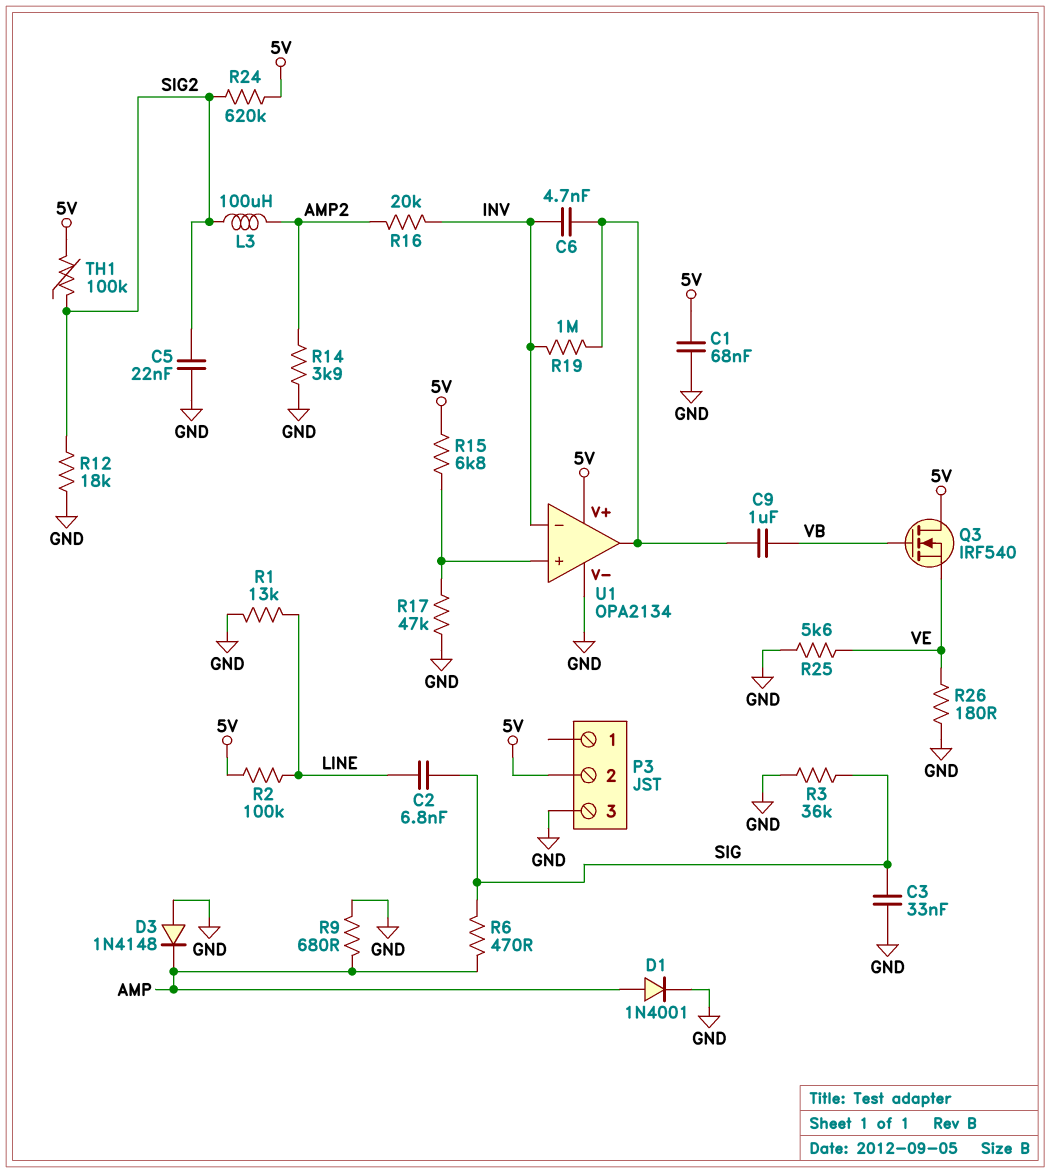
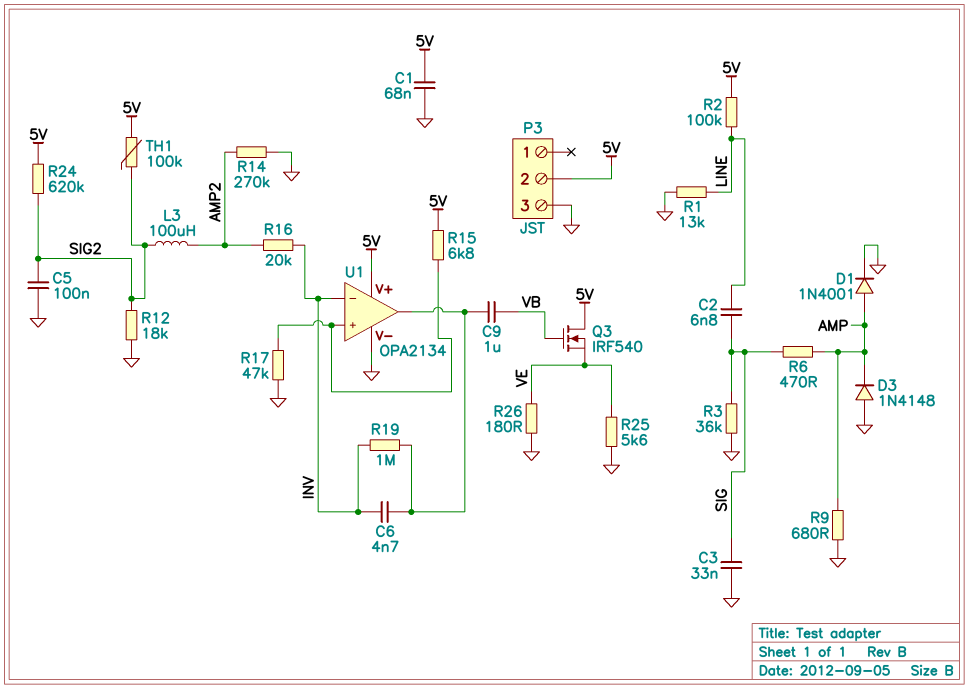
C5: 22nF (GND, SIG2) -> 100nF (GND, SIG2)
R14: 3.9k (AMP2, GND) -> 270k (AMP2, GND)

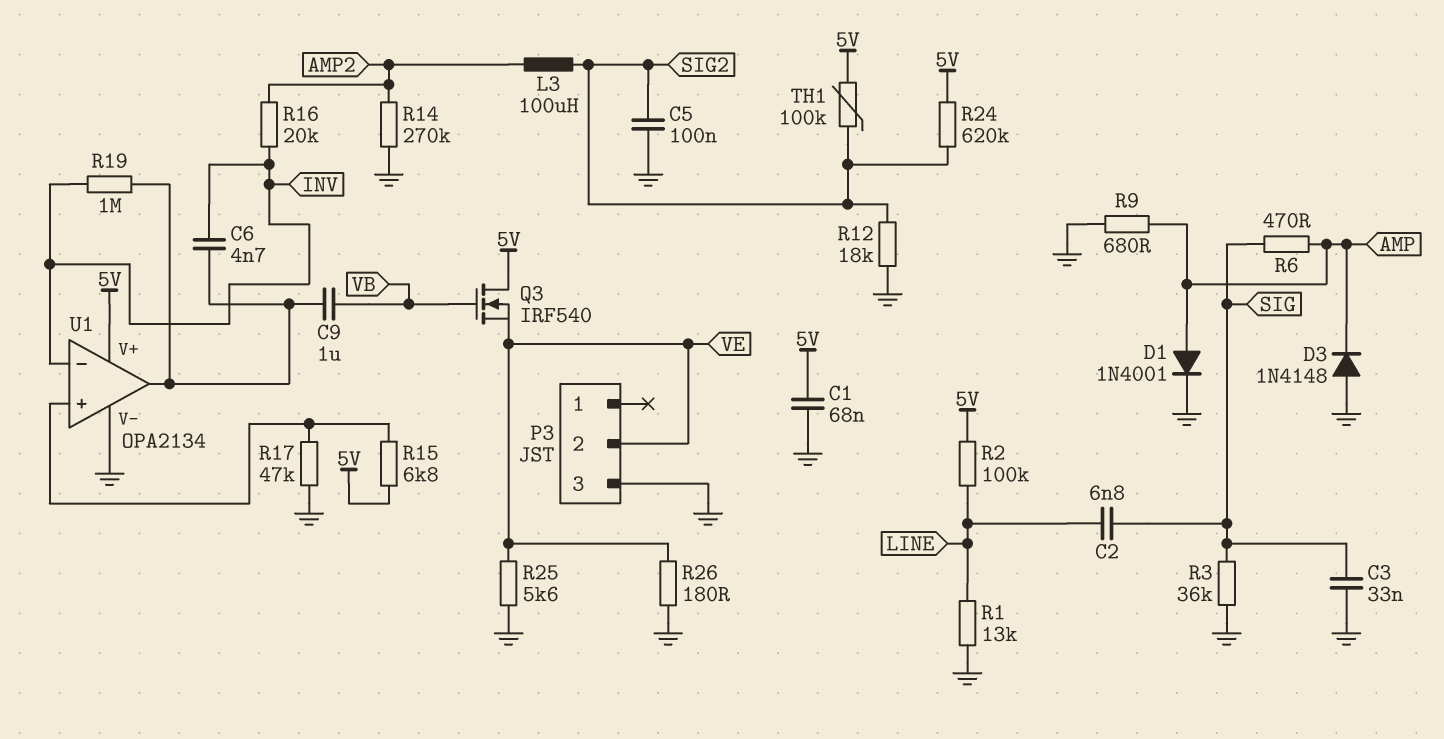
P3 pin 2: 5V -> VE

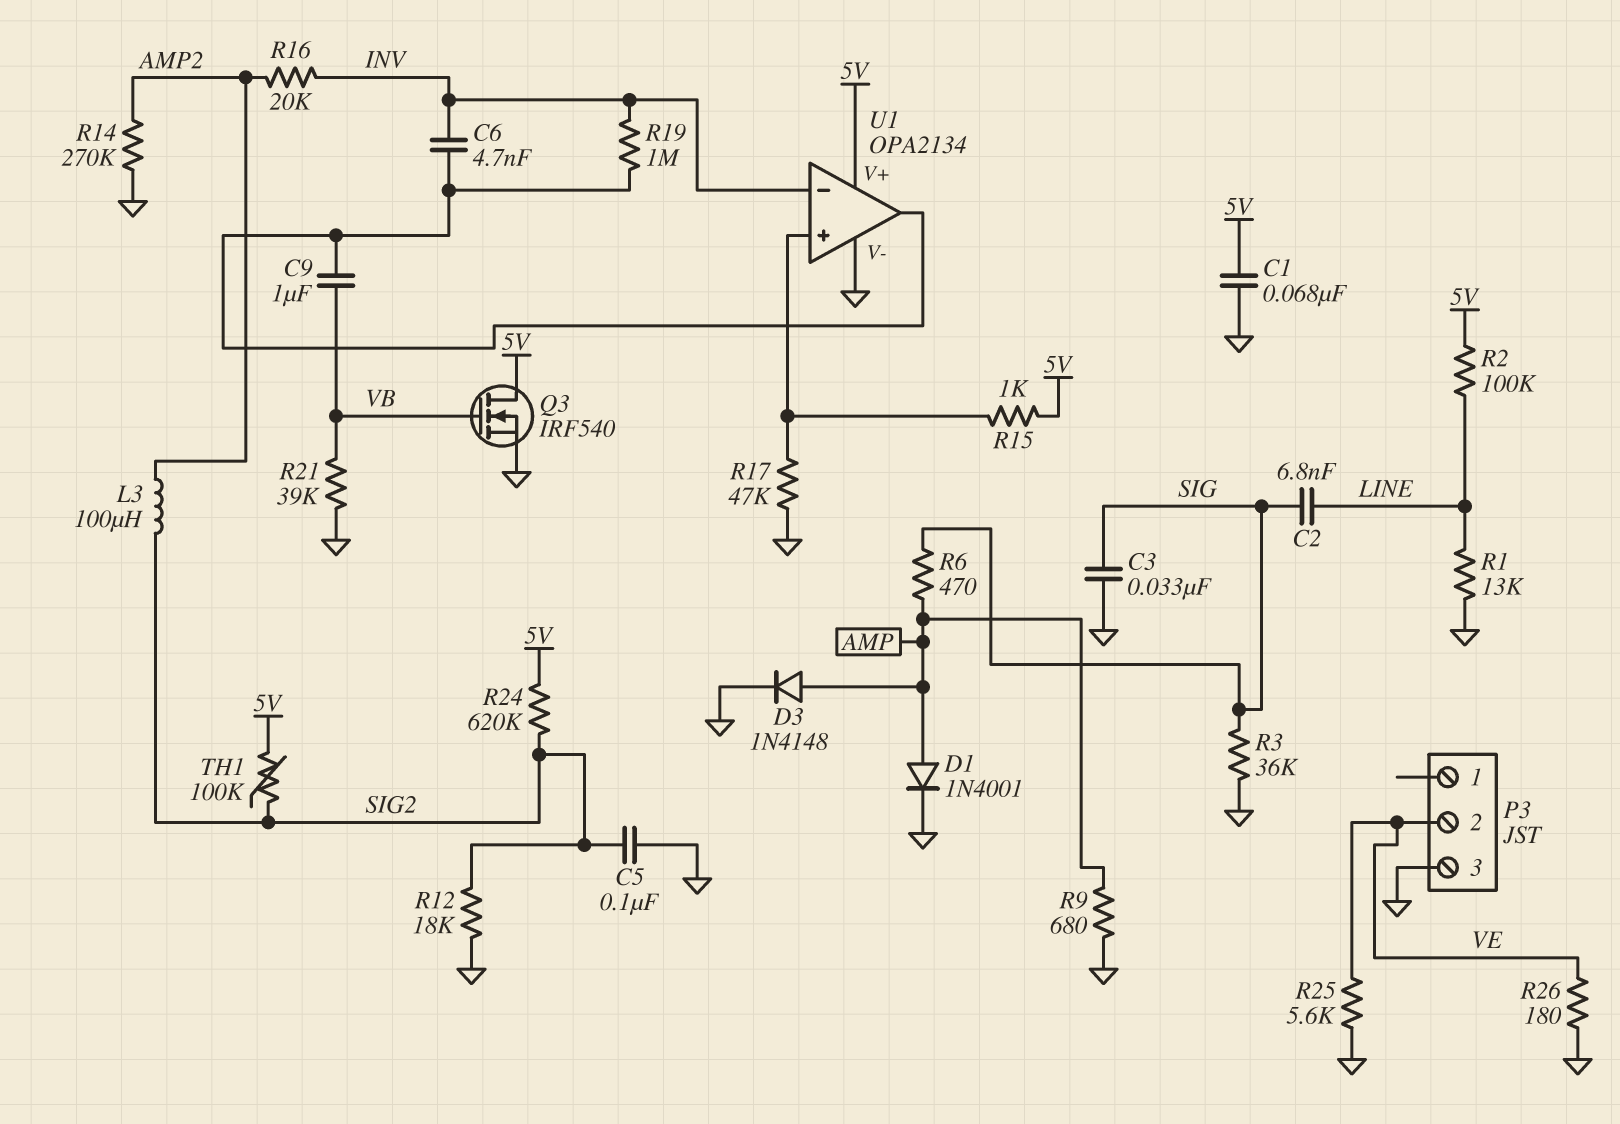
D3: diode 1N4148 (A GND, K AMP) -> diode 1N4148 (A AMP, K GND)
Q3: NMOS IRF540 (G VB, D 5V, S VE) -> NMOS IRF540 (G VB, D 5V, S GND)
R15: 6.8k (5V, U1/in+) -> 1k (5V, U1/in+)
R21: none -> 39k (GND, VB)

